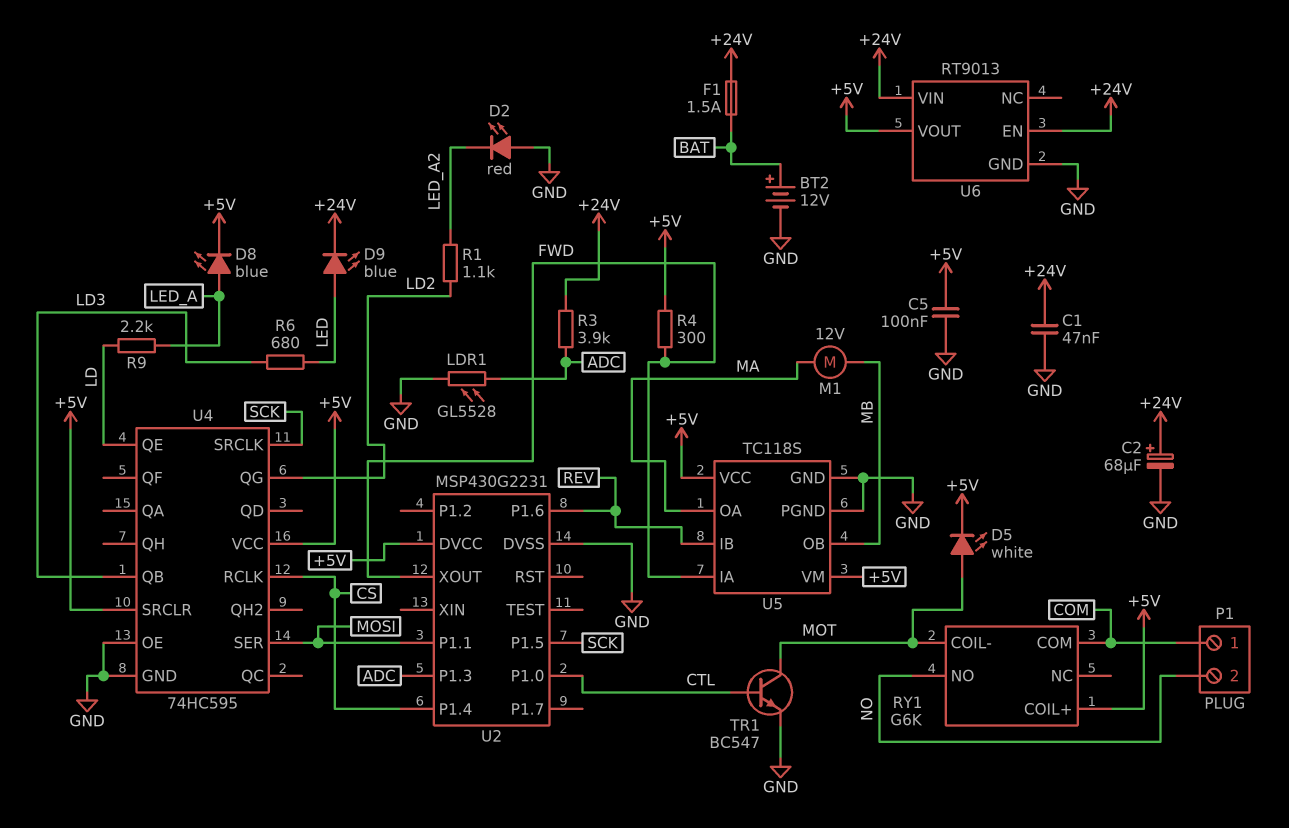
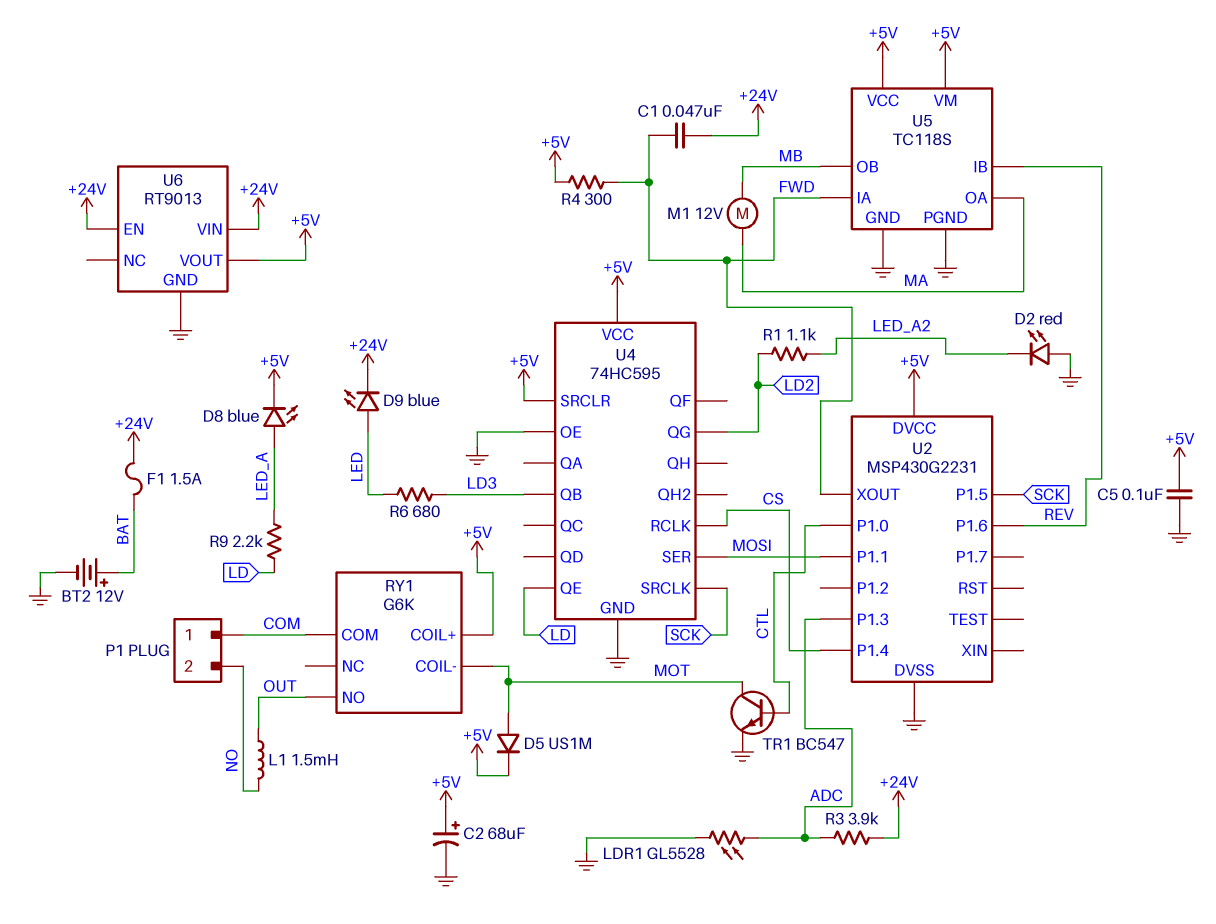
C1: 47nF (+24V, GND) -> 47nF (+24V, FWD)
C2: 68uF (plus +24V, minus GND) -> 68uF (plus +5V, minus GND)
D5: LED white (A MOT, K +5V) -> diode US1M (A MOT, K +5V)
L1: none -> 1.5mH (NO, OUT)
RY1 pin NO: NO -> OUT

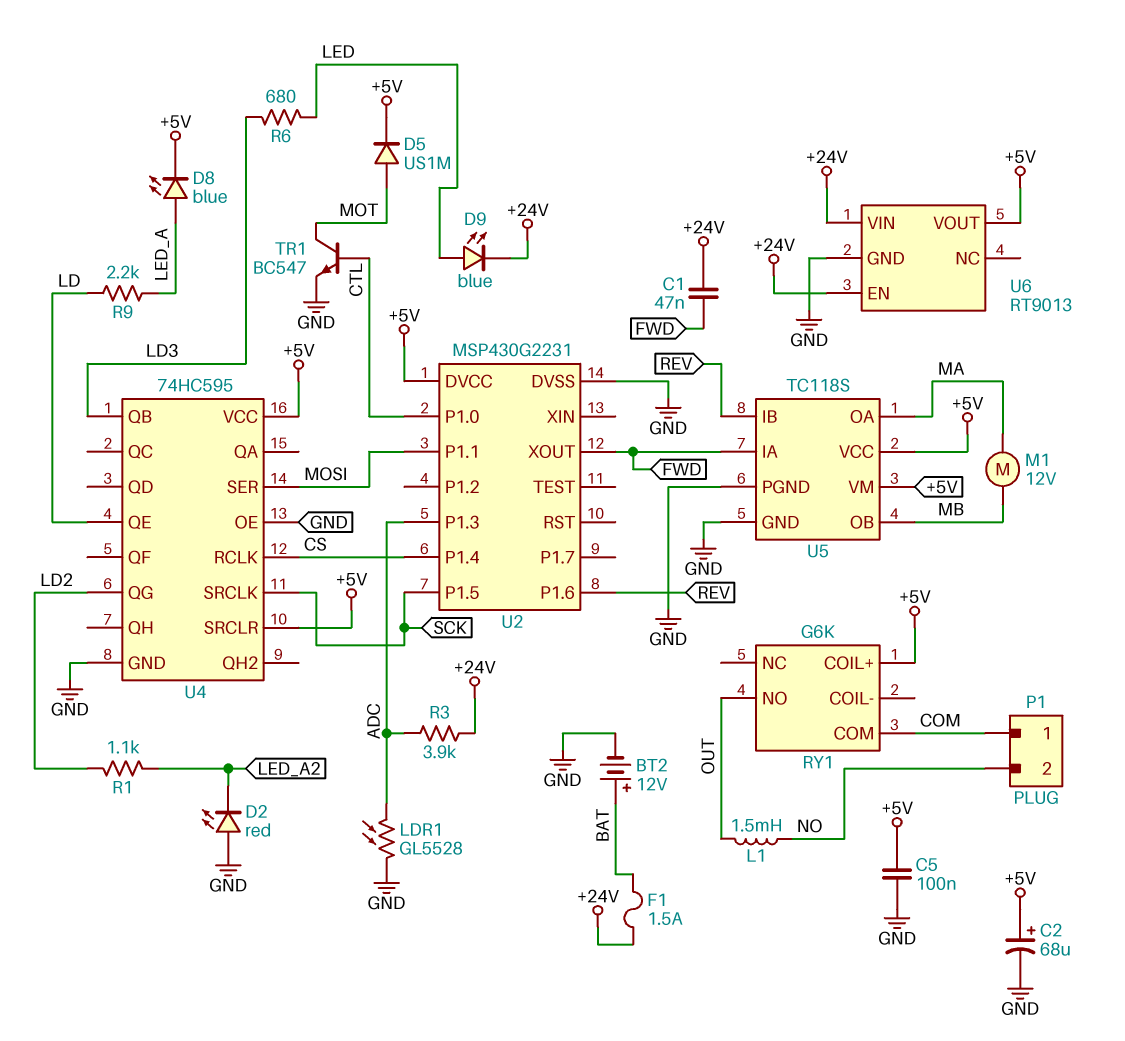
R4: 300 (+5V, FWD) -> none
RY1 pin COIL-: MOT -> none

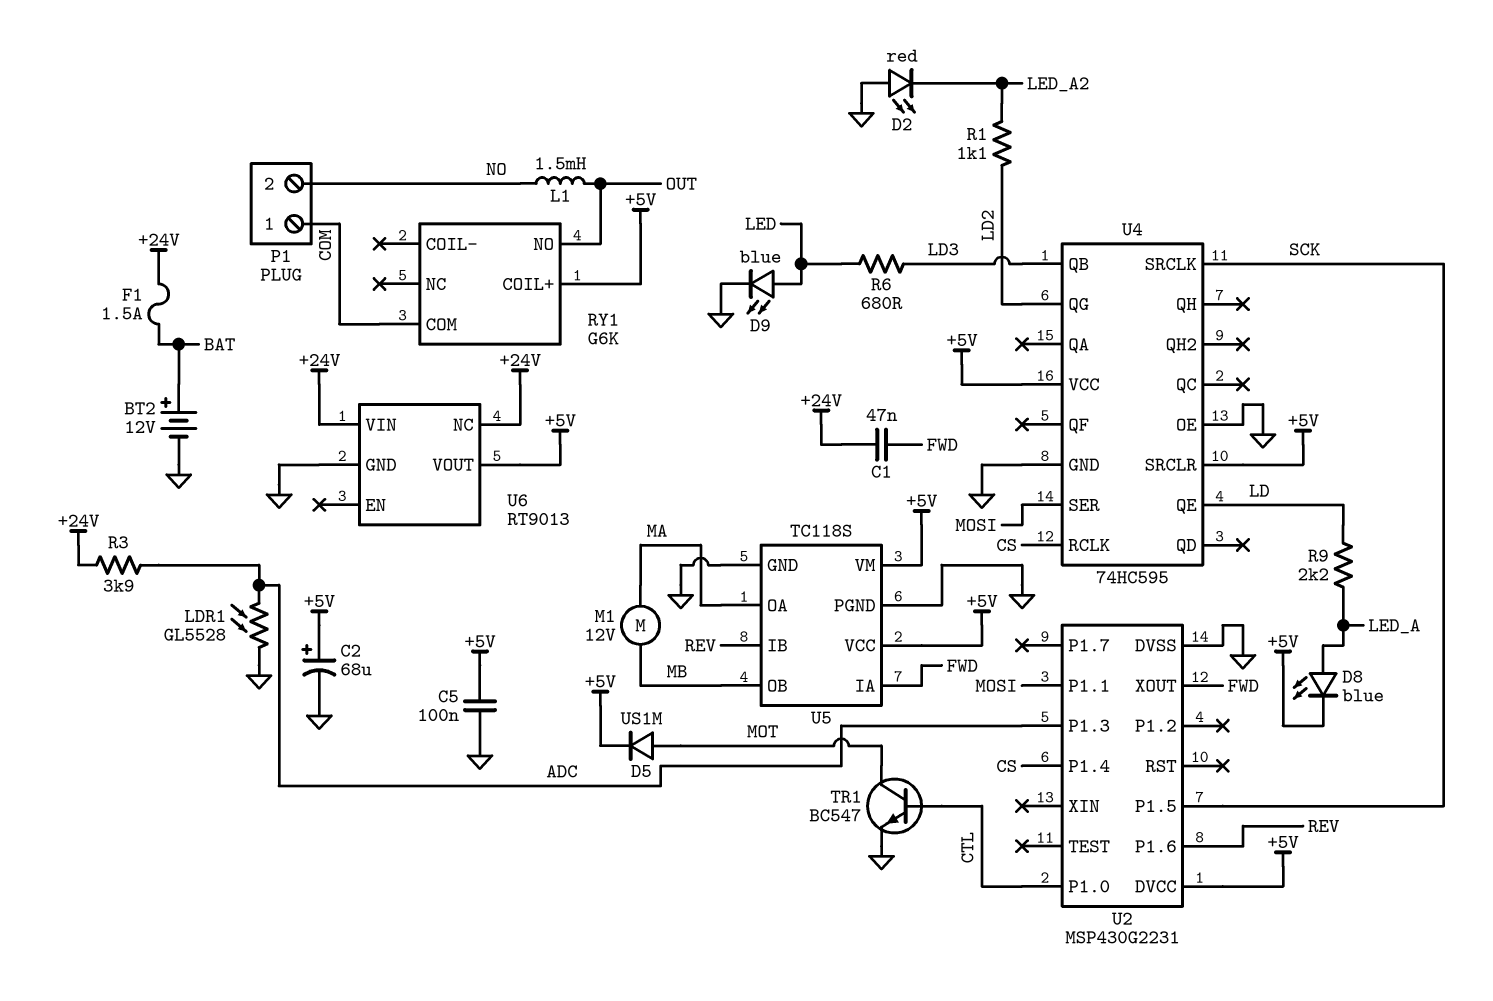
D9: LED blue (A LED, K +24V) -> LED blue (A LED, K GND)
U6 pin EN: +24V -> none
U6 pin NC: none -> +24V

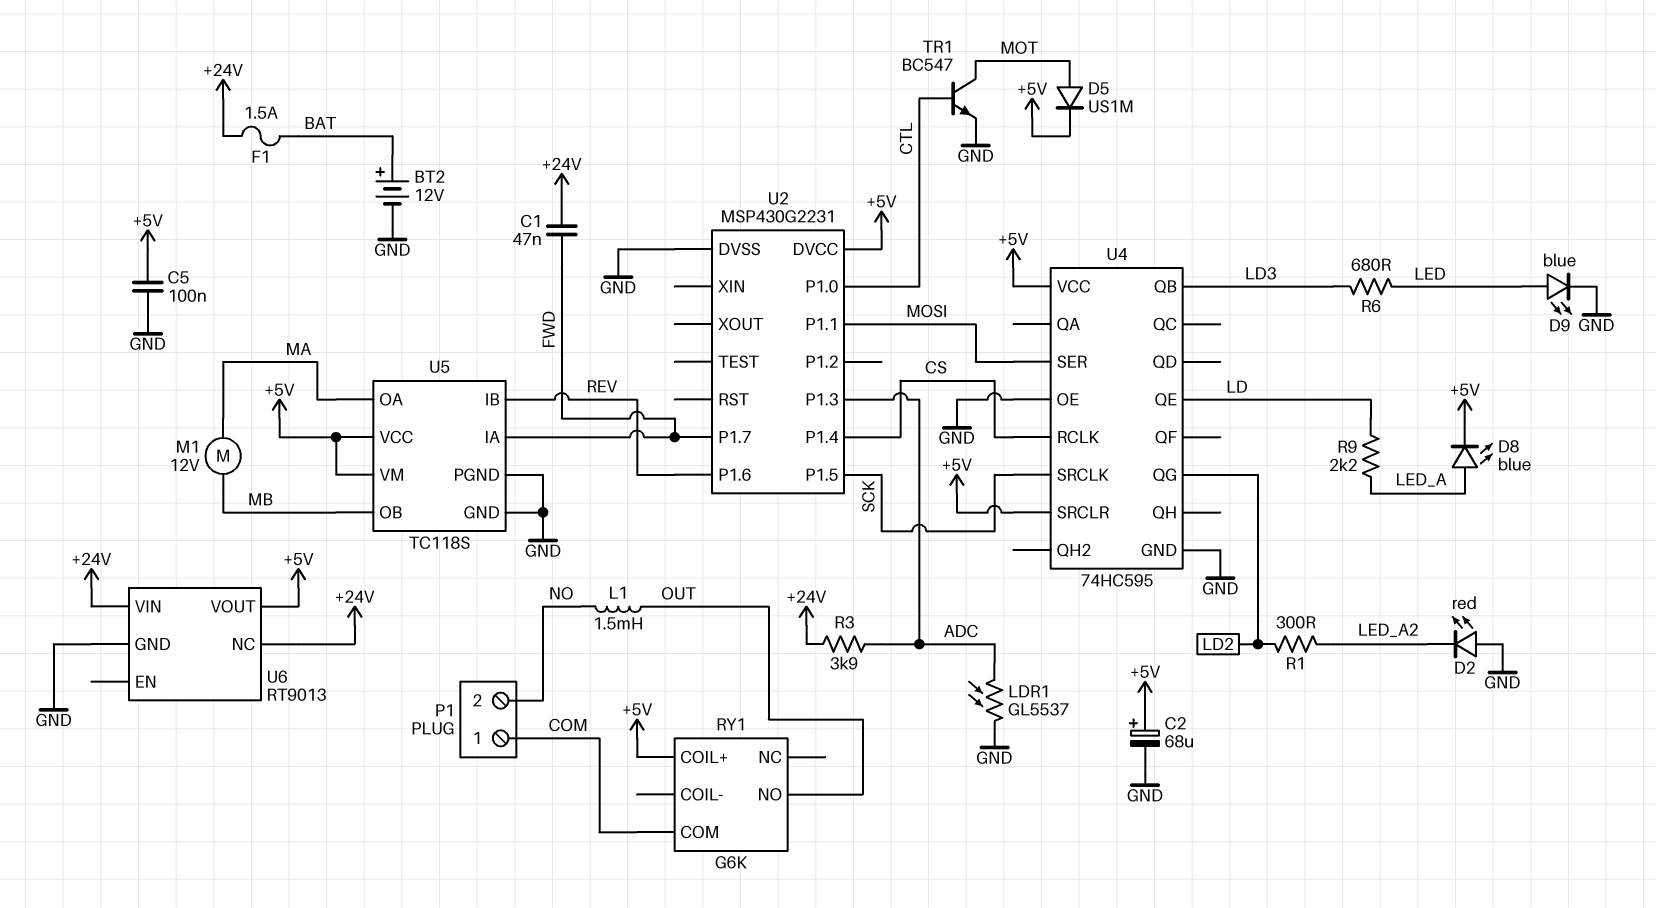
LDR1: GL5528 (ADC, GND) -> GL5537 (ADC, GND)
R1: 1.1k (LD2, LED_A2) -> 300 (LD2, LED_A2)
U2 pin P1.7: none -> FWD
U2 pin XOUT: FWD -> none

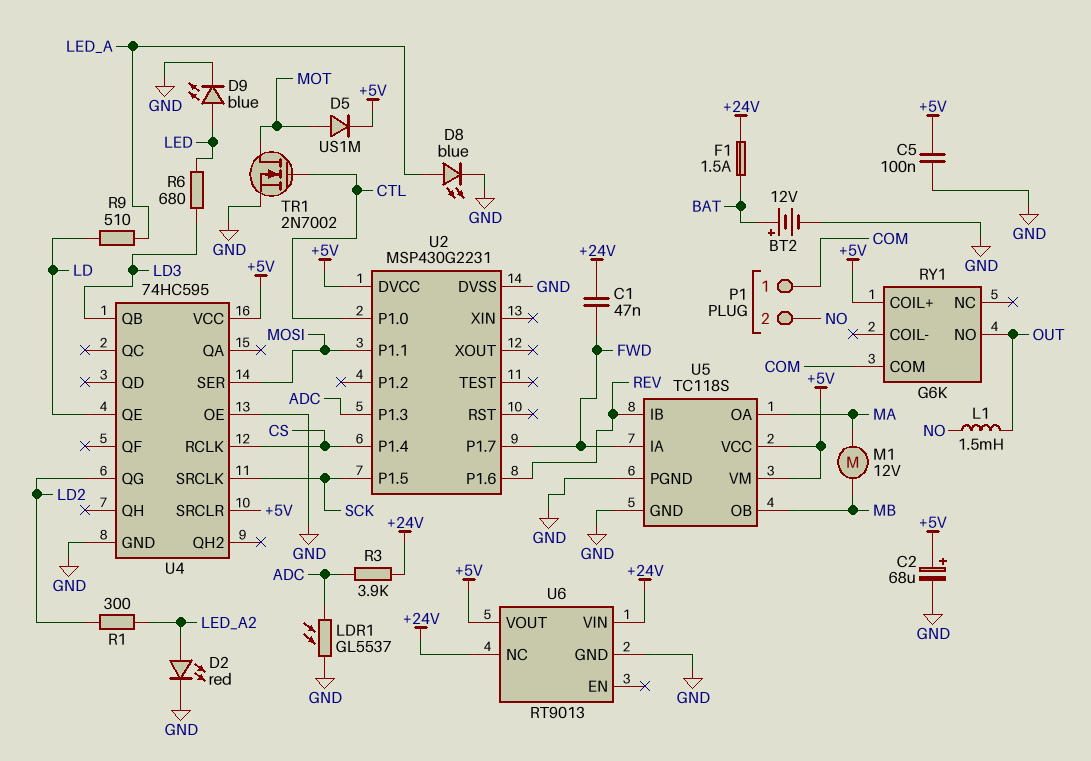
D2: LED red (A GND, K LED_A2) -> LED red (A LED_A2, K GND)
D8: LED blue (A LED_A, K +5V) -> LED blue (A LED_A, K GND)
R9: 2.2k (LD, LED_A) -> 510 (LD, LED_A)
TR1: NPN BC547 (B CTL, C MOT, E GND) -> NMOS 2N7002 (G CTL, D MOT, S GND)

